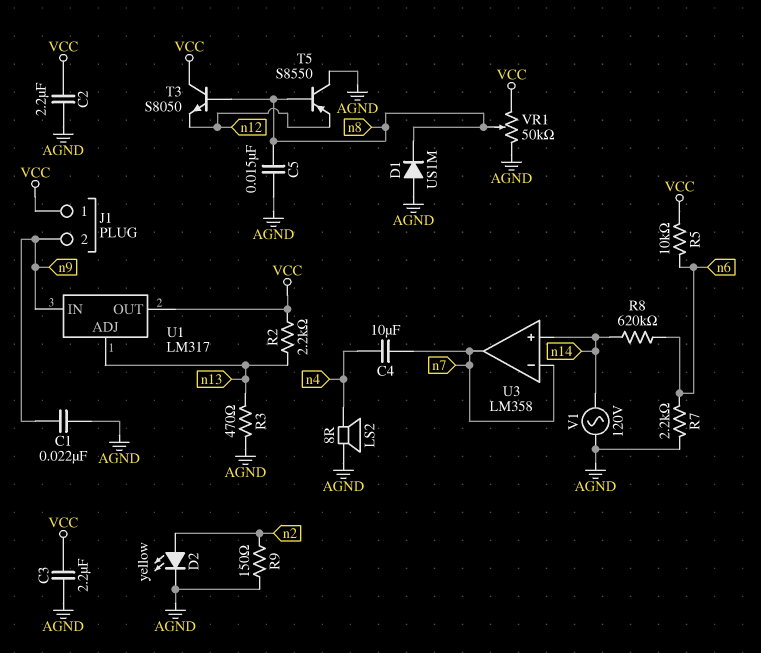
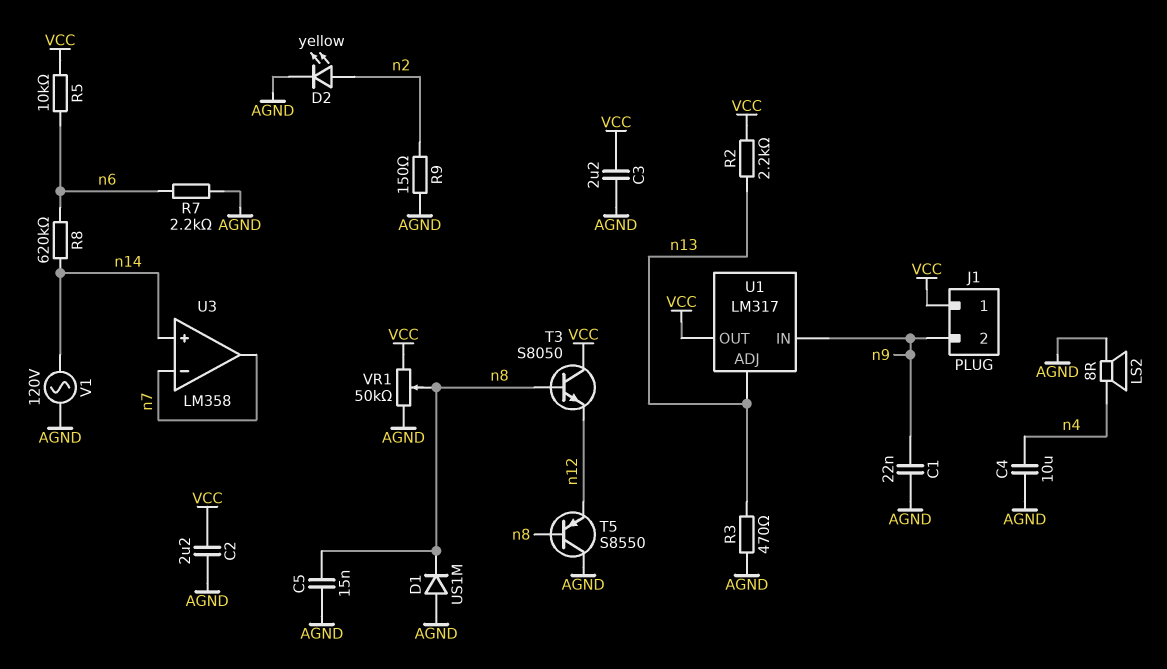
C4: 10uF (n4, n7) -> 10uF (AGND, n4)

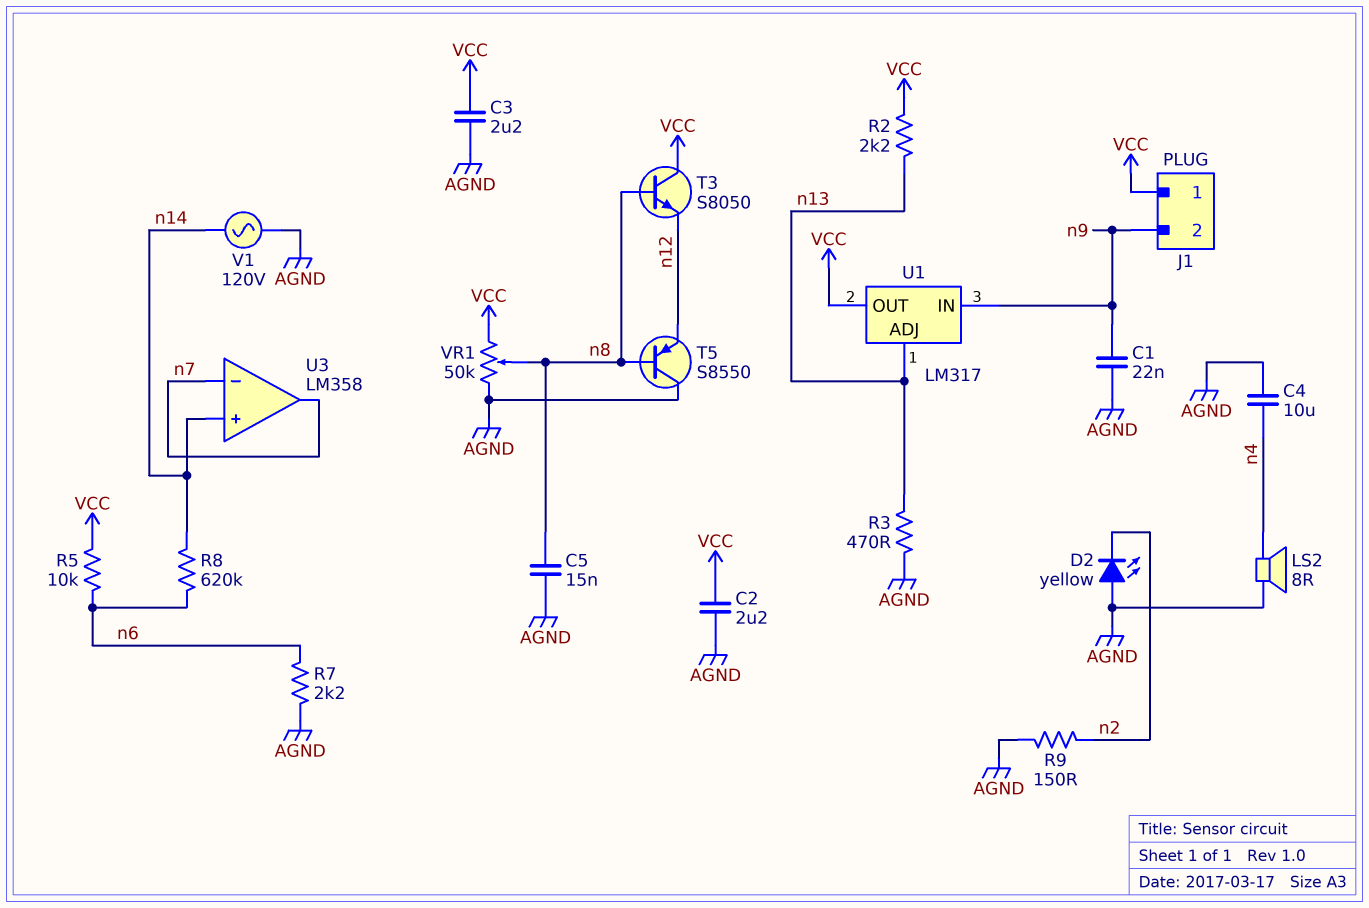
D1: diode US1M (A AGND, K n8) -> none
D2: LED yellow (A n2, K AGND) -> LED yellow (A AGND, K n2)

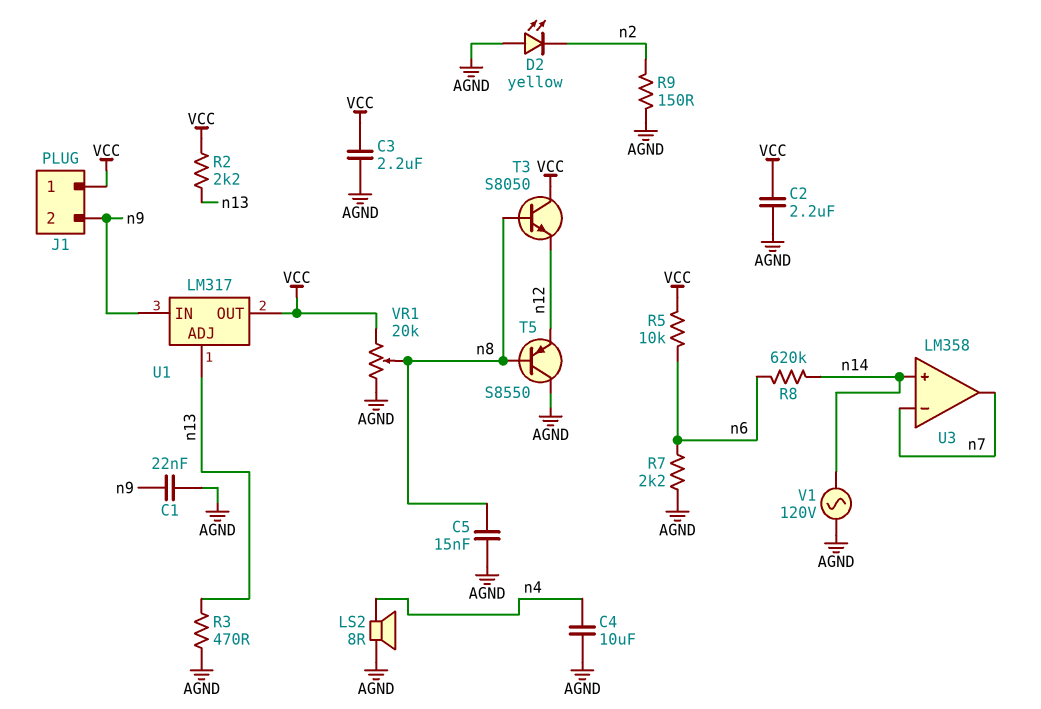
VR1: 50k (AGND, VCC, wiper n8) -> 20k (AGND, VCC, wiper n8)

